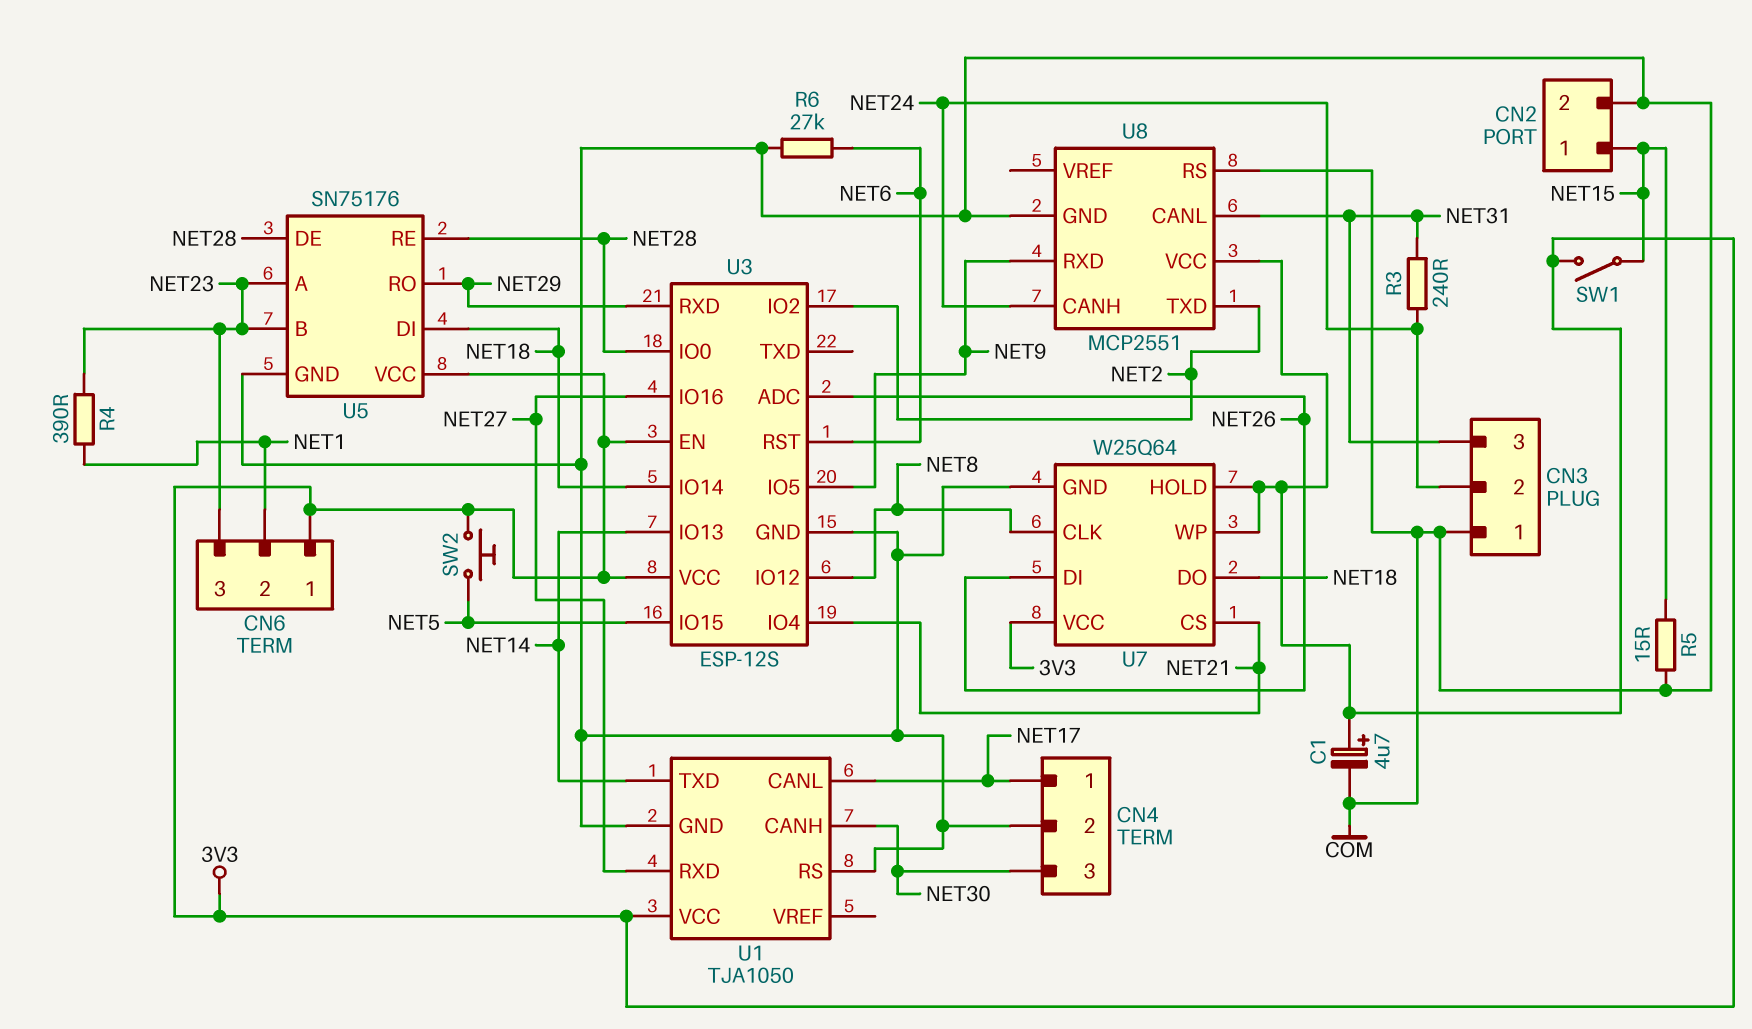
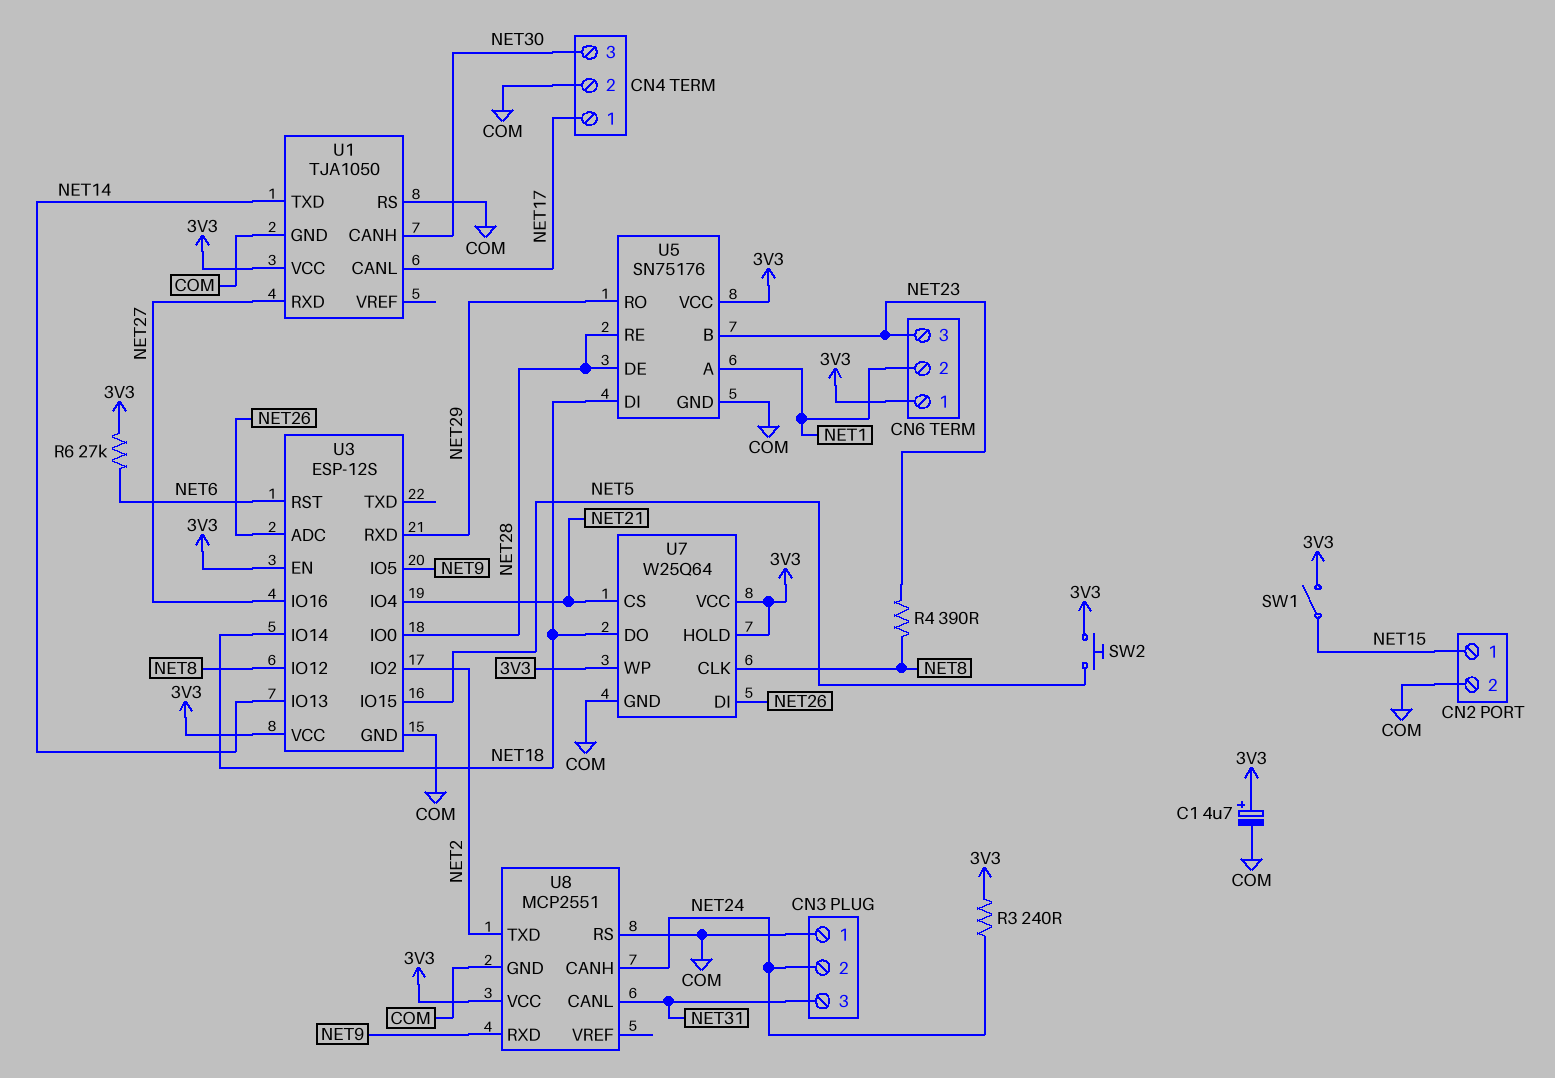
R3: 240 (NET24, NET31) -> 240 (3V3, NET24)
R4: 390 (NET1, NET23) -> 390 (NET8, NET23)
R5: 15 (COM, NET15) -> none
R6: 27k (COM, NET6) -> 27k (3V3, NET6)
U5 pin A: NET23 -> NET1

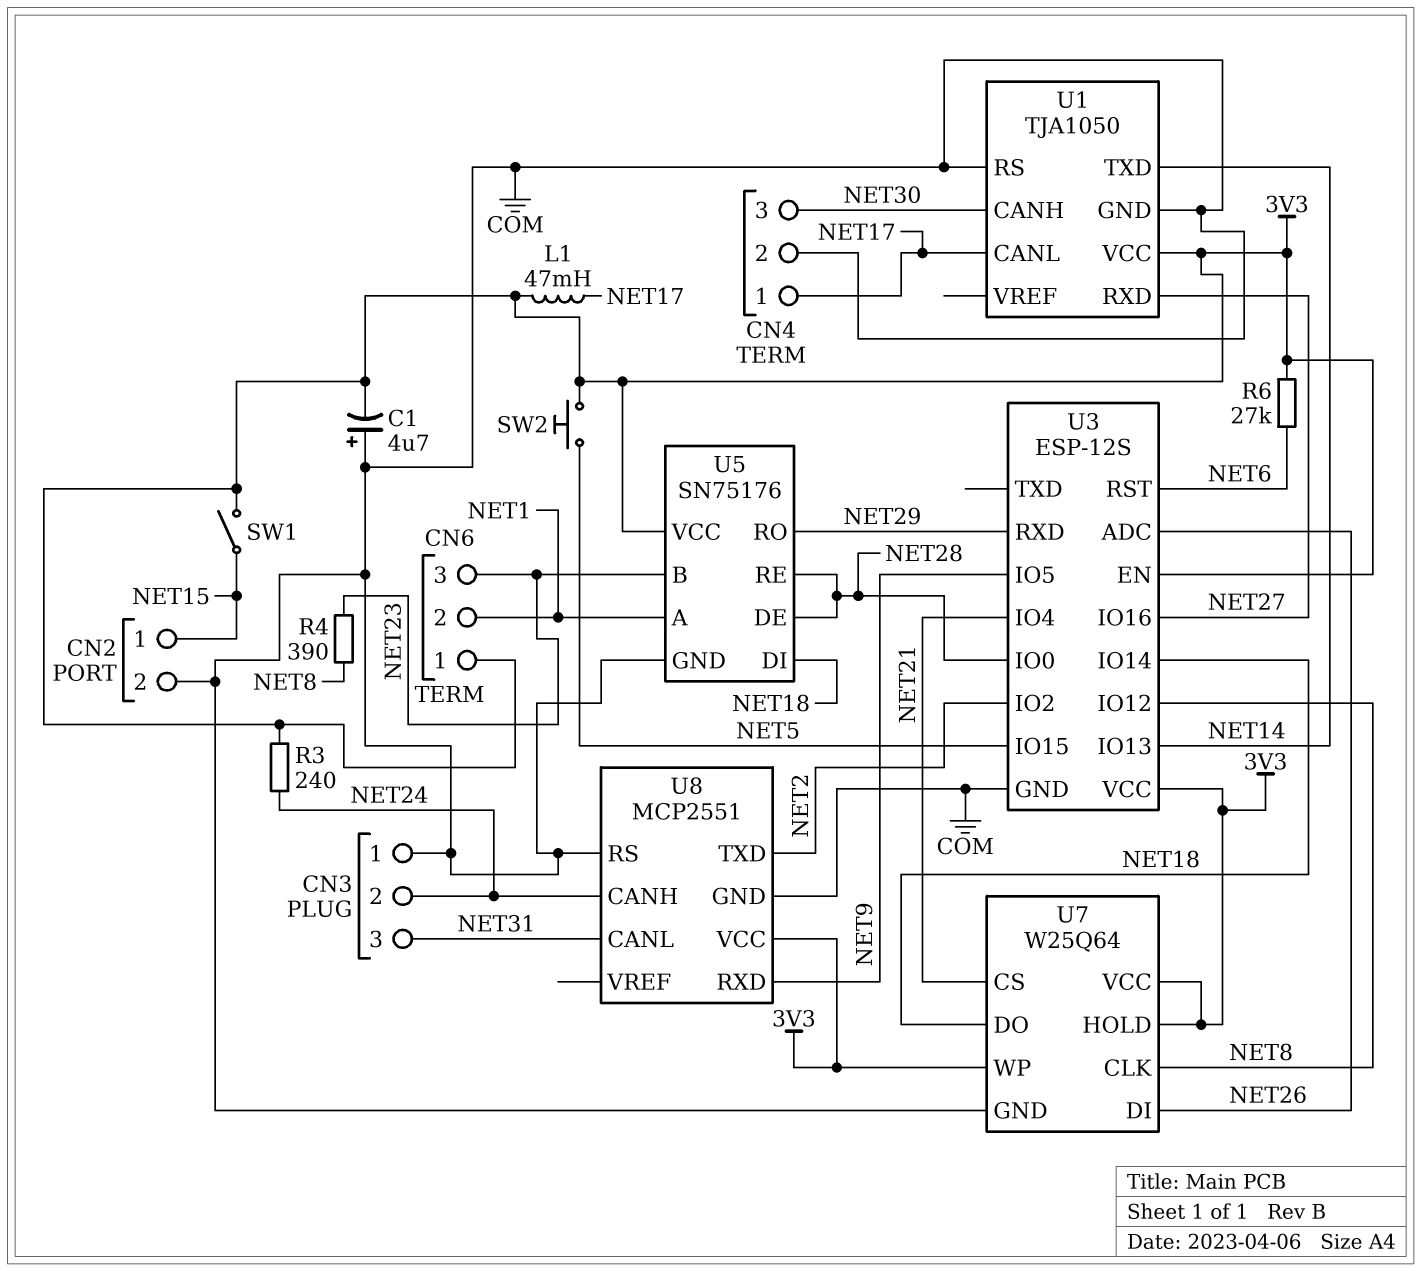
C1: 4.7uF (plus 3V3, minus COM) -> 4.7uF (plus COM, minus 3V3)
L1: none -> 47mH (3V3, NET17)

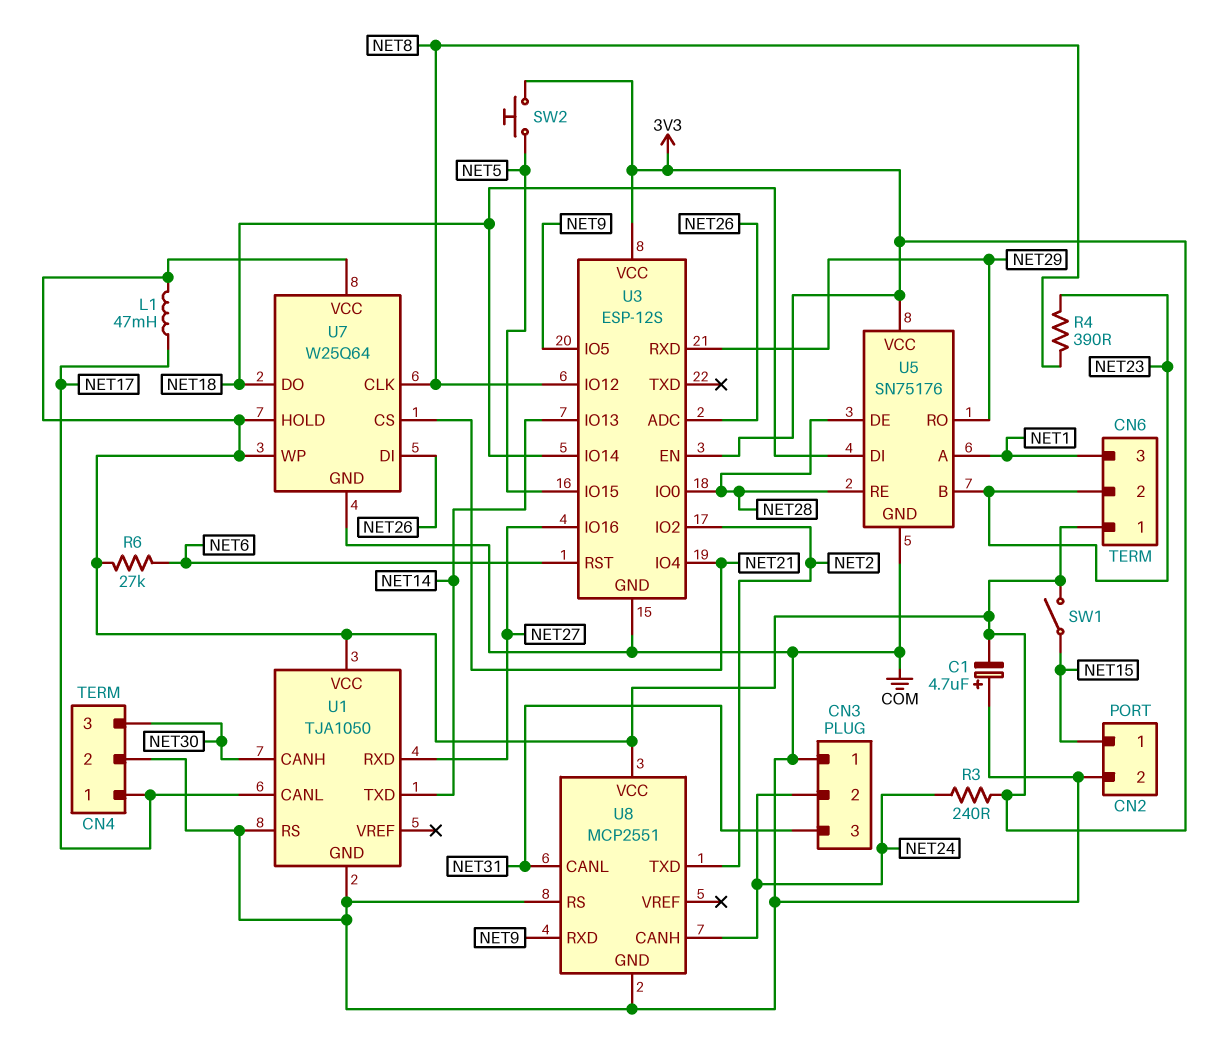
CN6 pin 2: NET1 -> NET23
CN6 pin 3: NET23 -> NET1

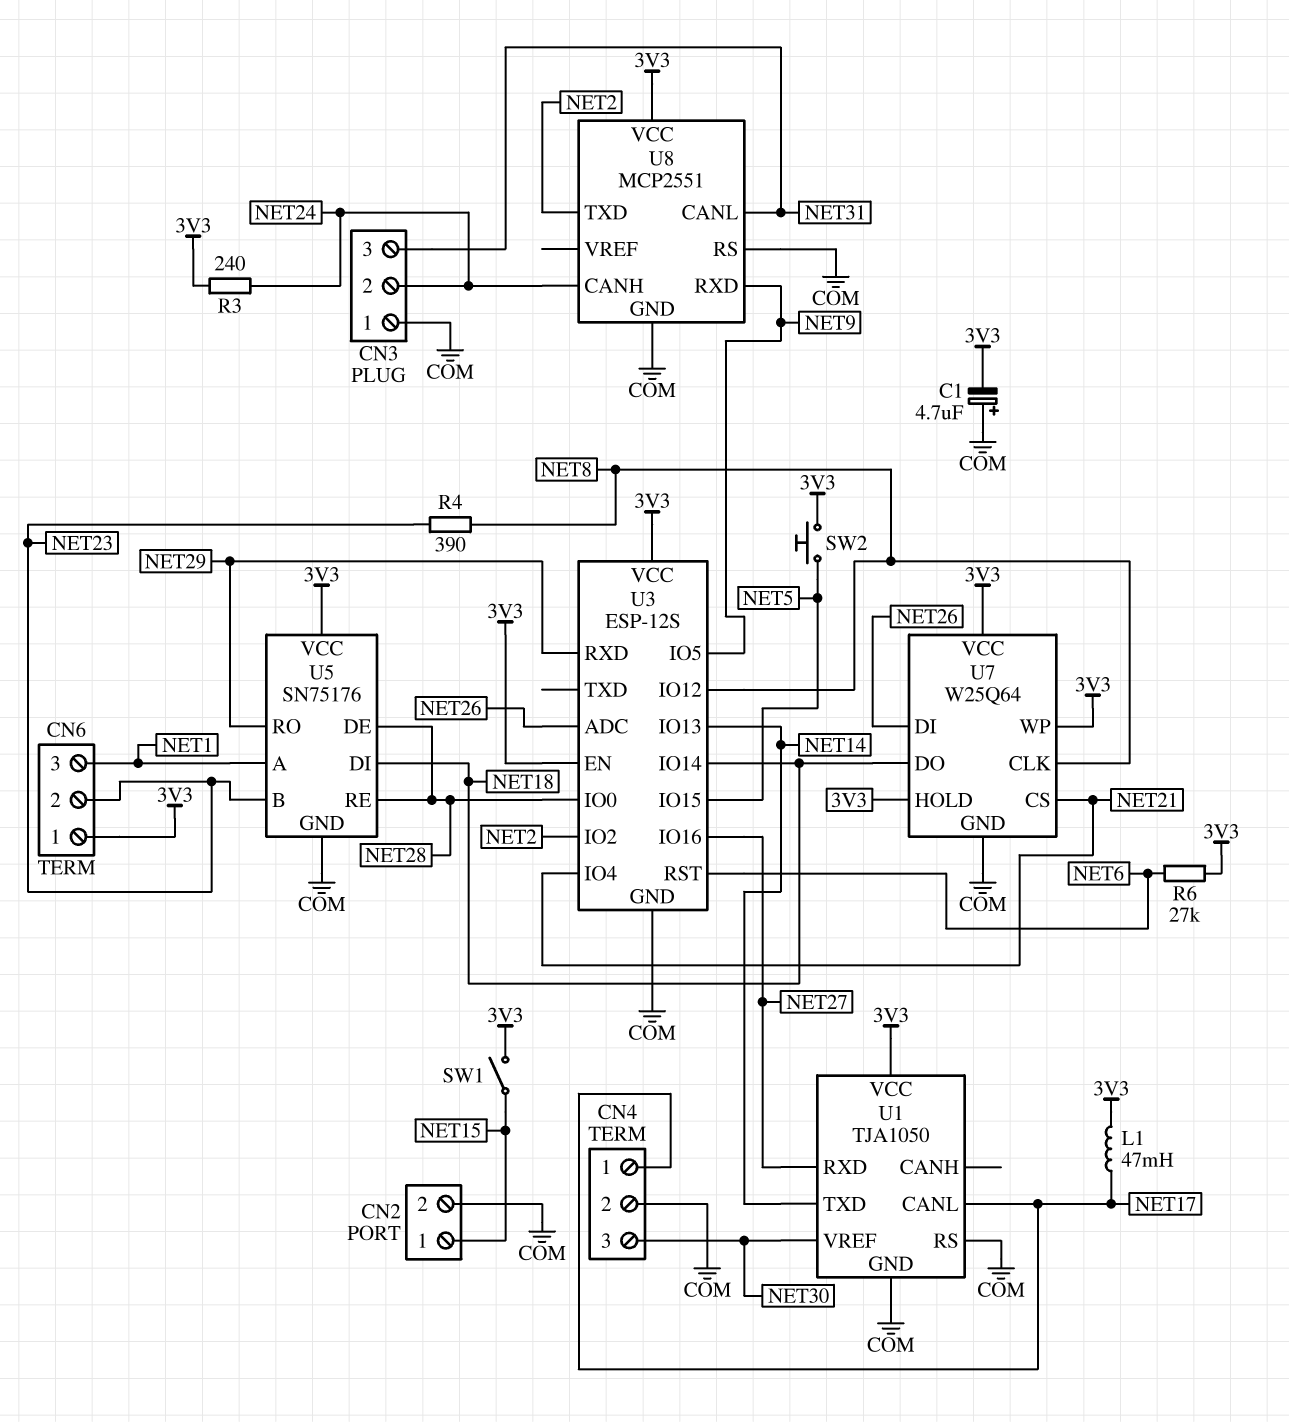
U1 pin CANH: NET30 -> none
U1 pin VREF: none -> NET30

